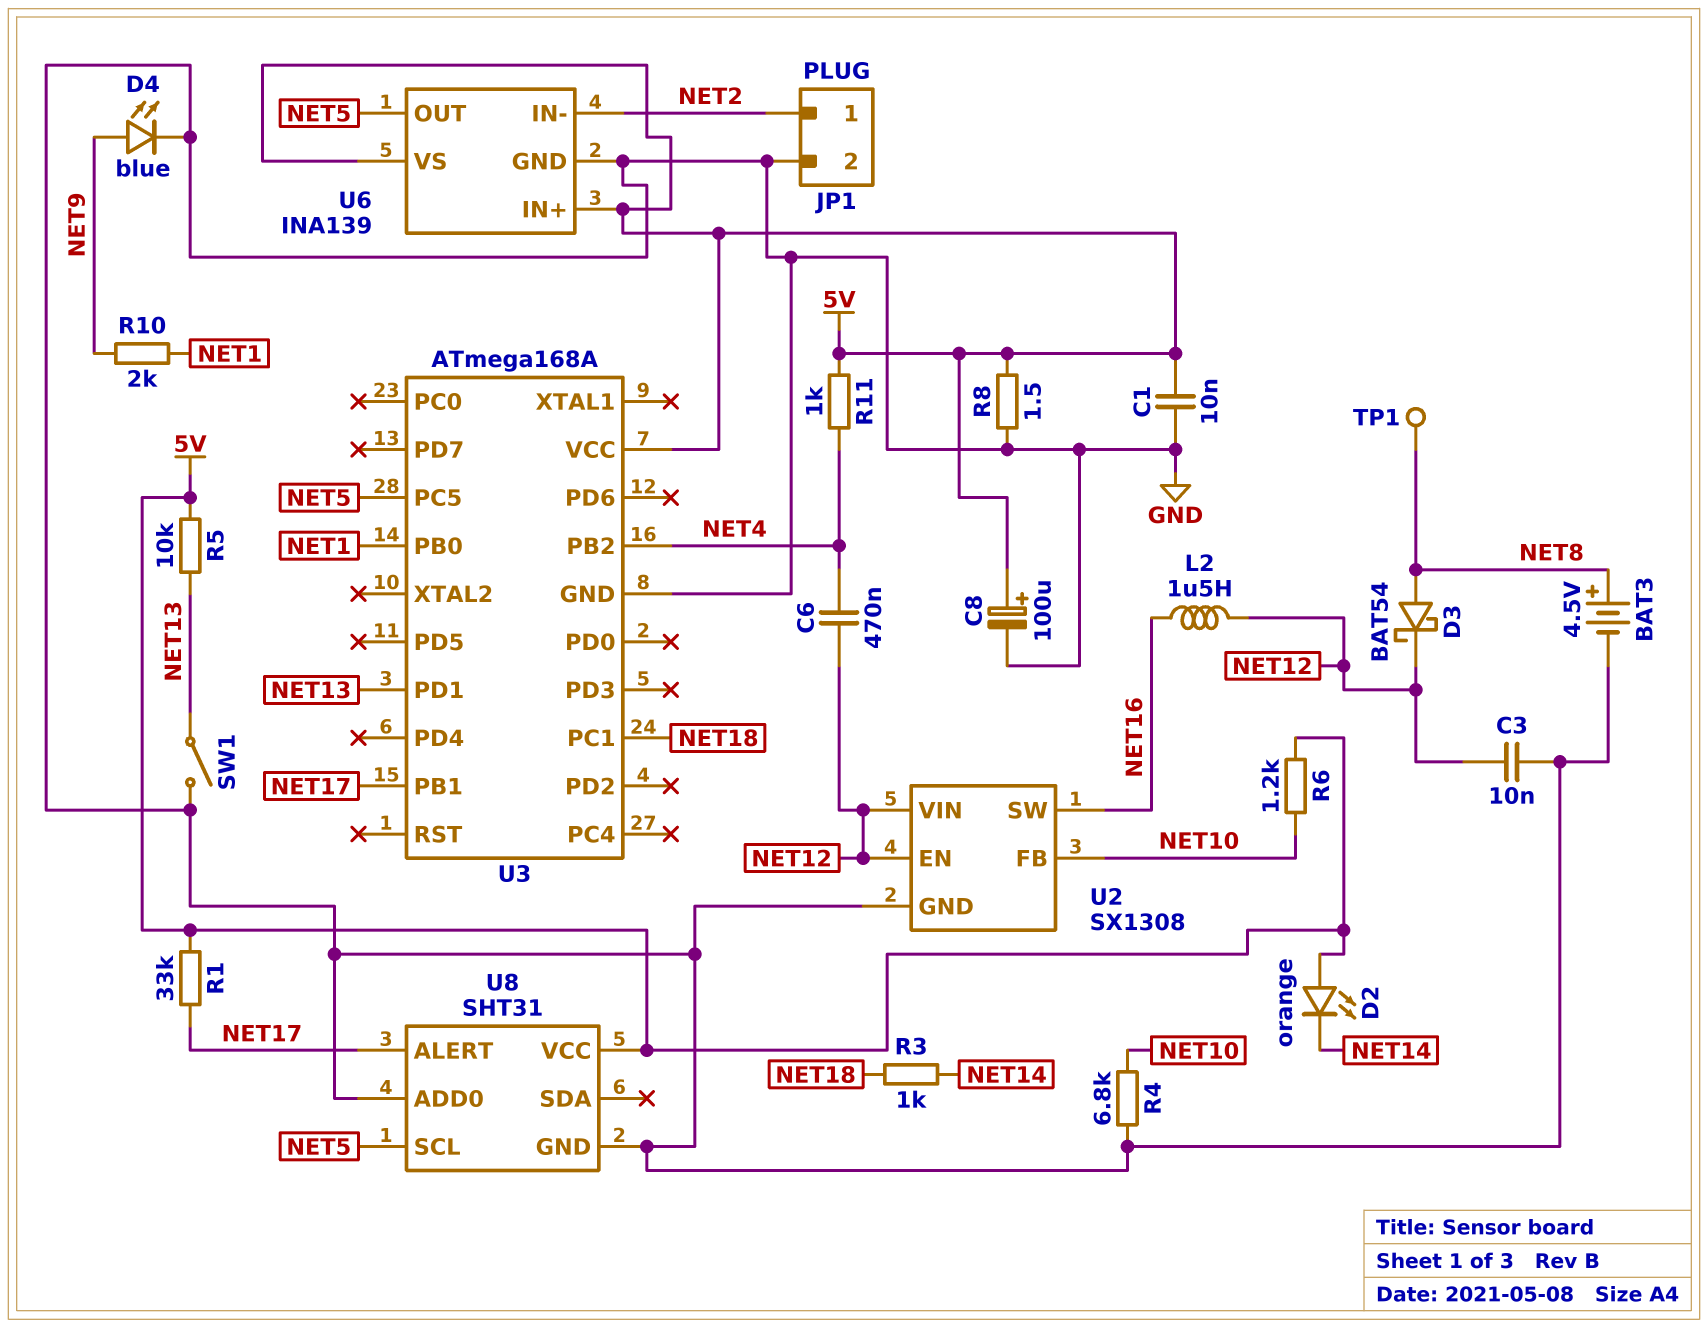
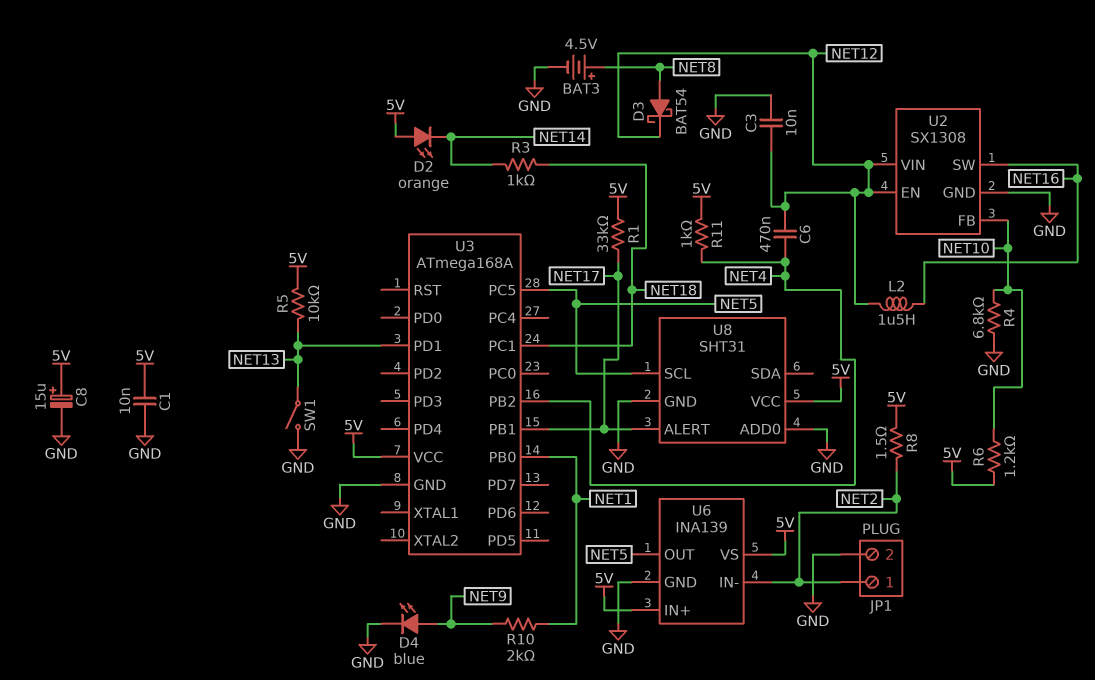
C8: 100uF (plus 5V, minus GND) -> 15uF (plus 5V, minus GND)
R8: 1.5 (5V, GND) -> 1.5 (5V, NET2)
TP1: test point (NET8) -> none

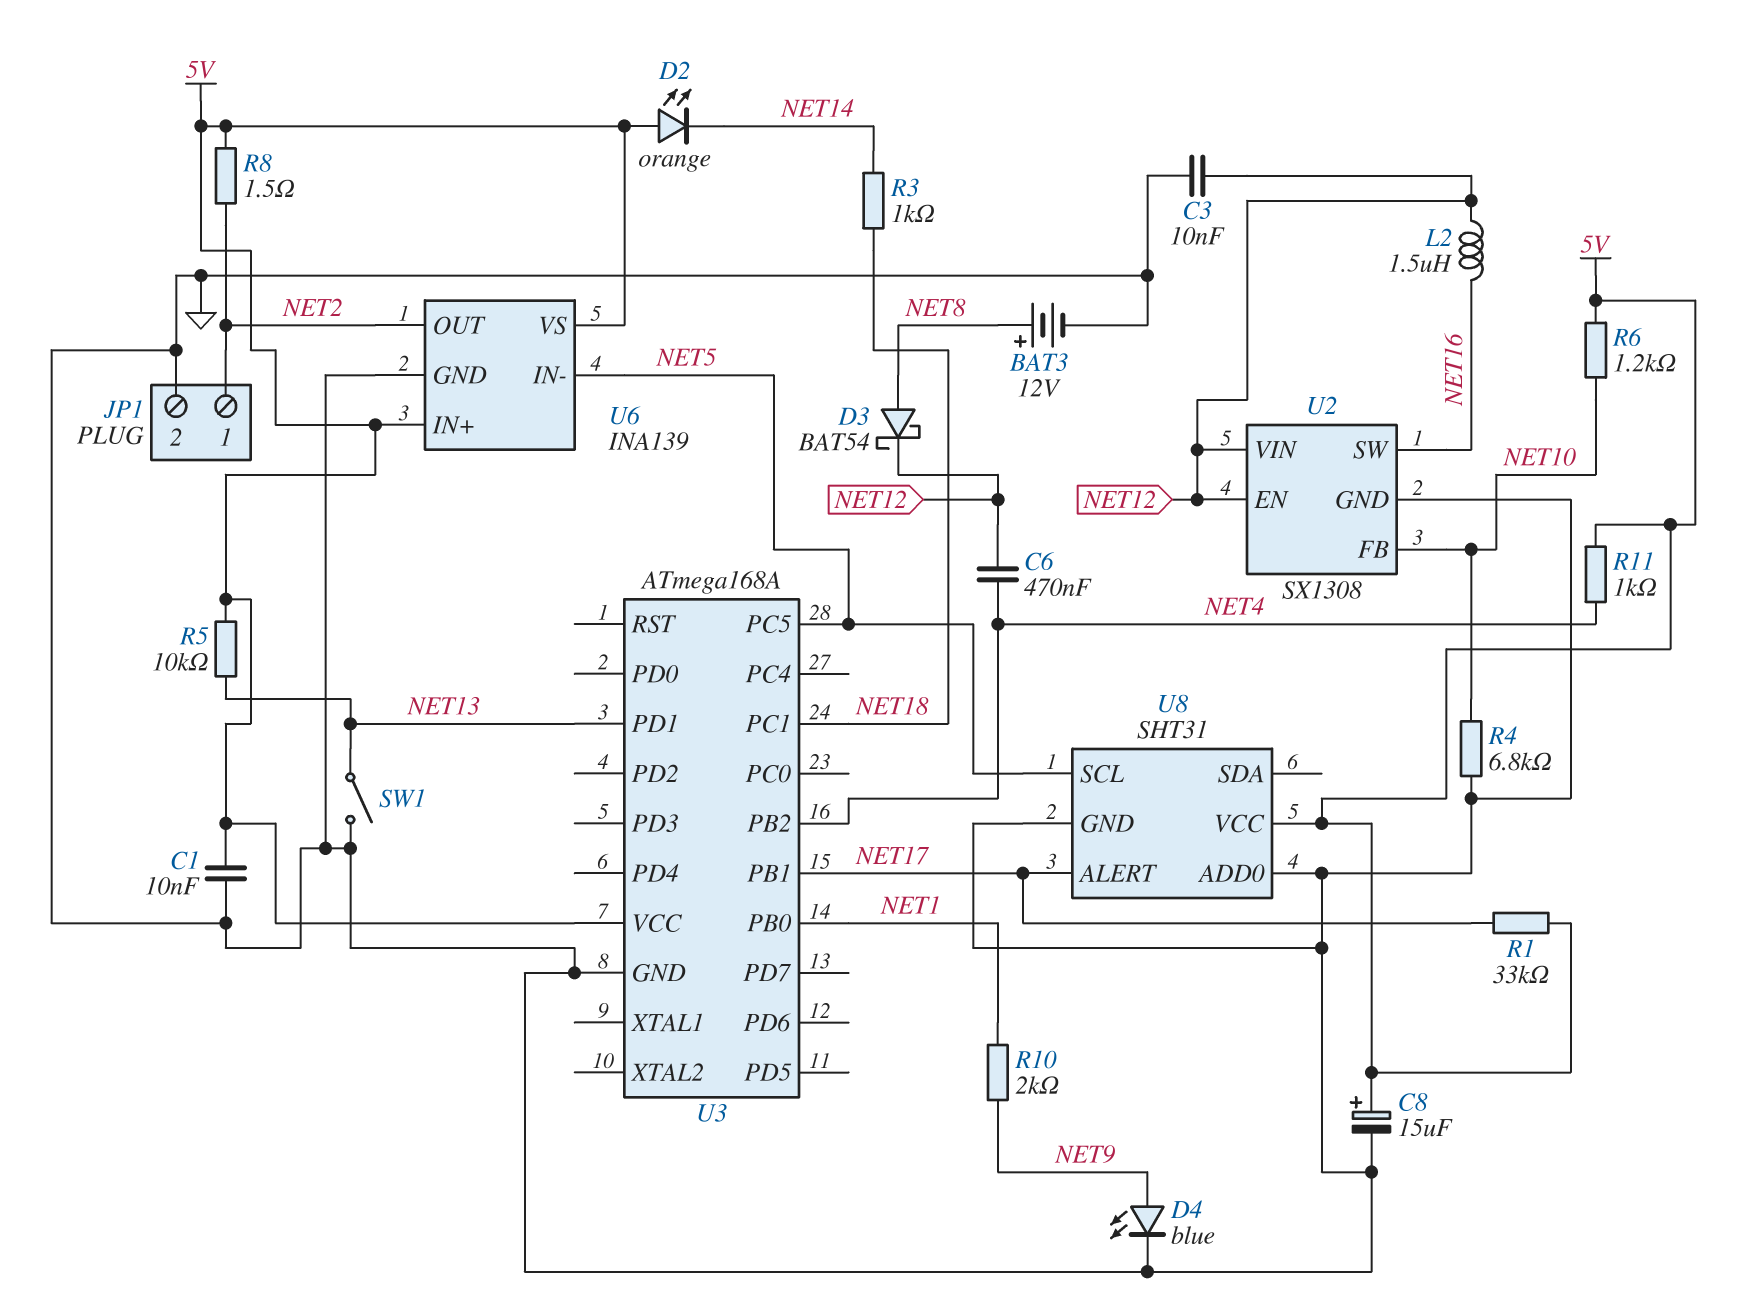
BAT3: 4.5V (plus NET8, minus GND) -> 12V (plus NET8, minus GND)
U6 pin IN-: NET2 -> NET5
U6 pin OUT: NET5 -> NET2

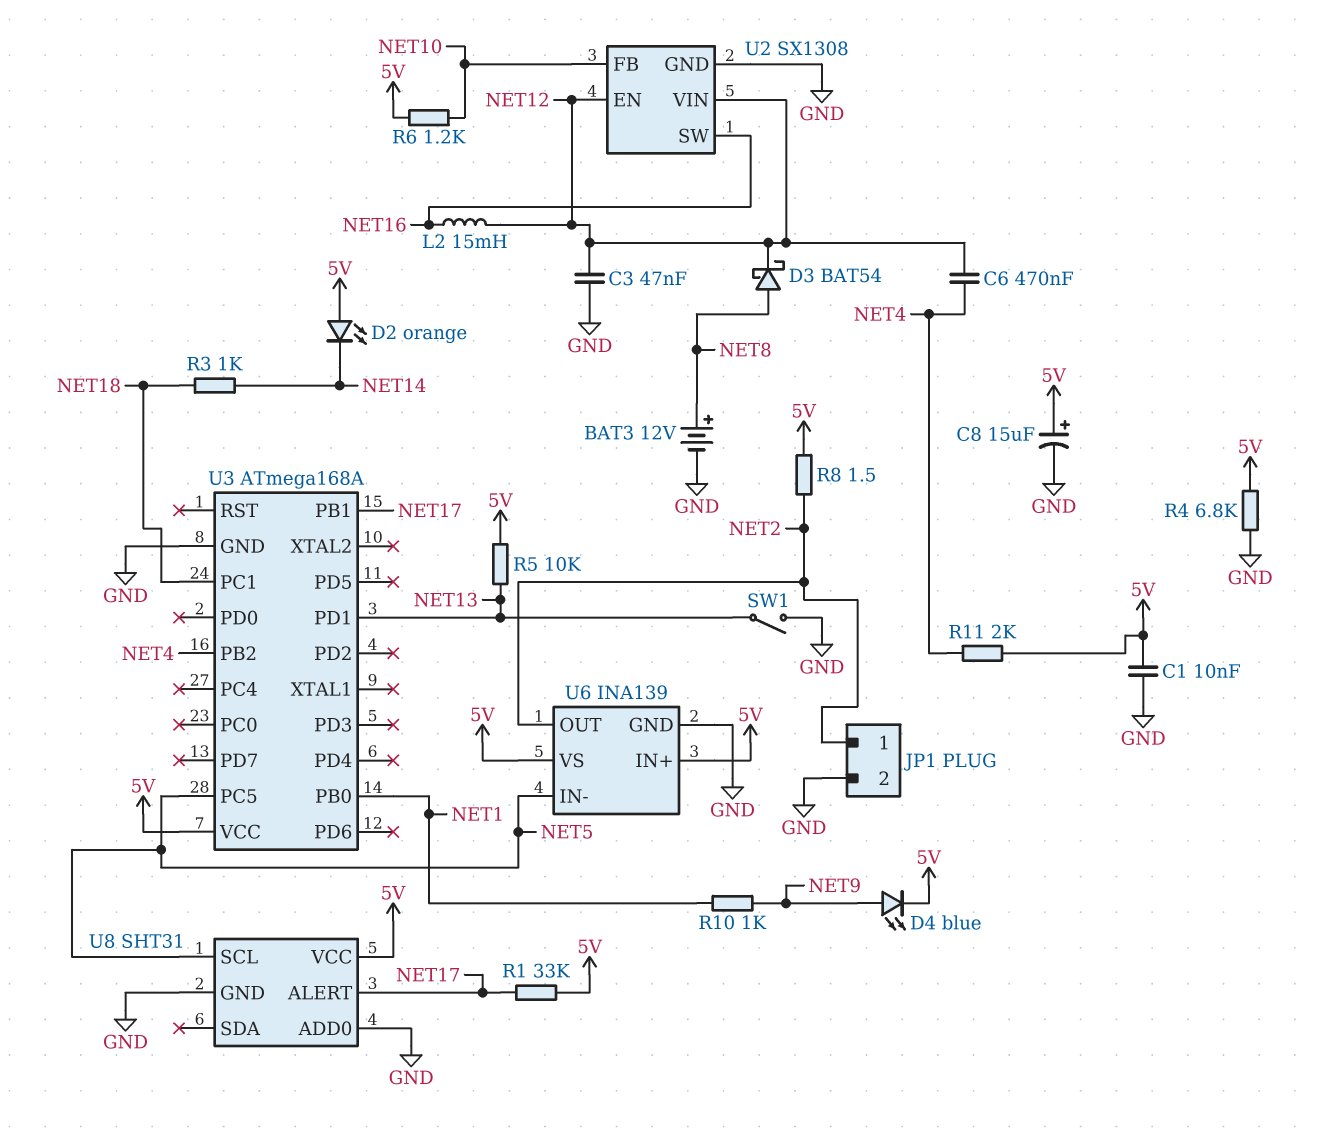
C3: 10nF (GND, NET12) -> 47nF (GND, NET12)
D4: LED blue (A NET9, K GND) -> LED blue (A NET9, K 5V)
L2: 1.5uH (NET12, NET16) -> 15mH (NET12, NET16)
R4: 6.8k (GND, NET10) -> 6.8k (5V, GND)
R10: 2k (NET1, NET9) -> 1k (NET1, NET9)
R11: 1k (5V, NET4) -> 2k (5V, NET4)

